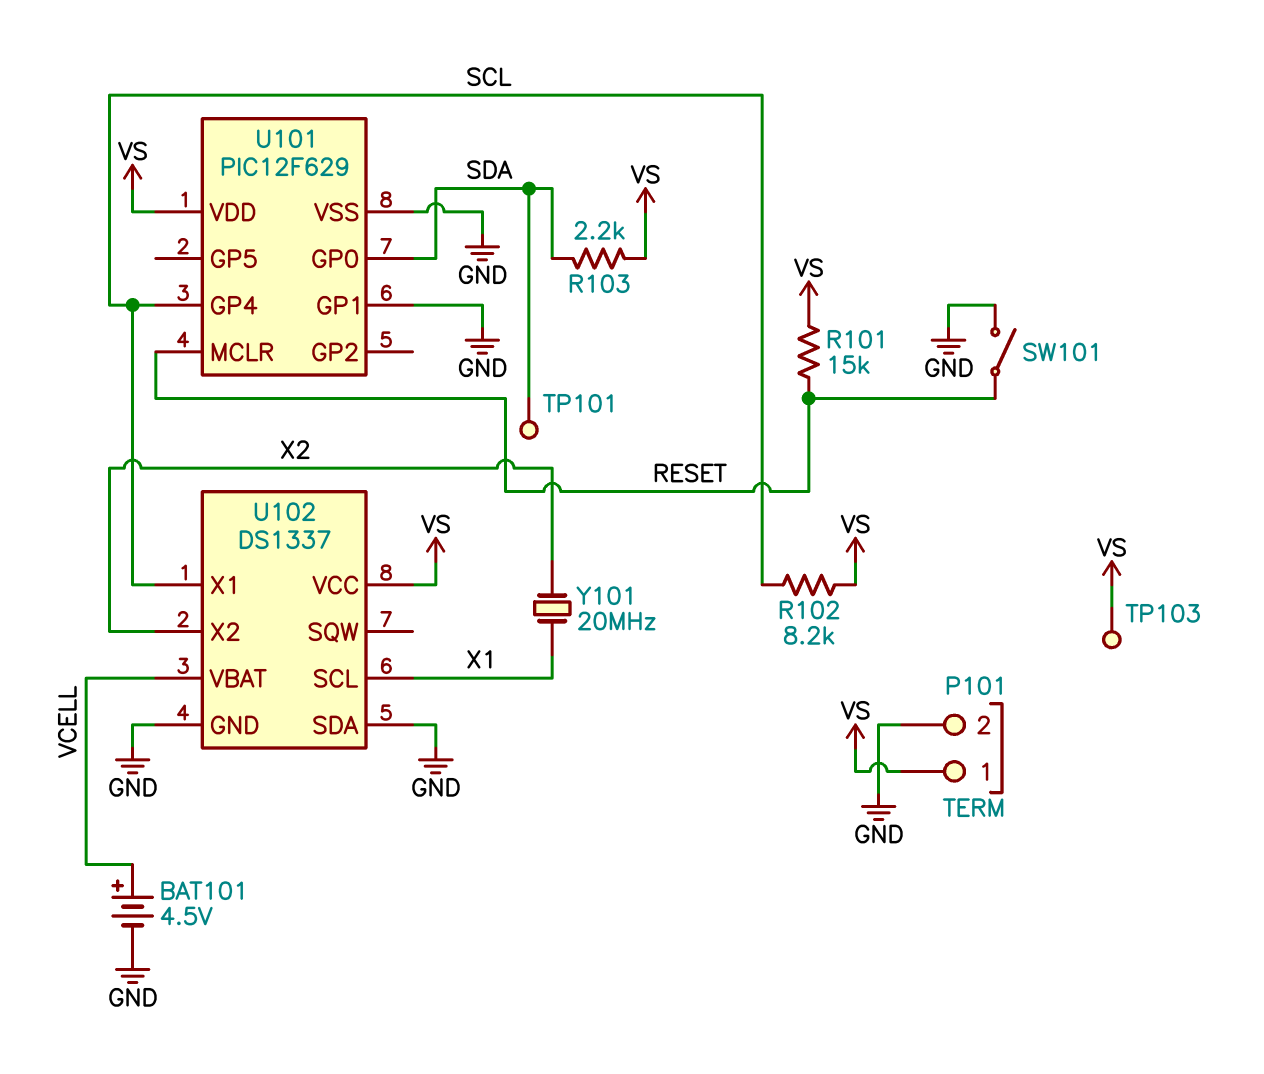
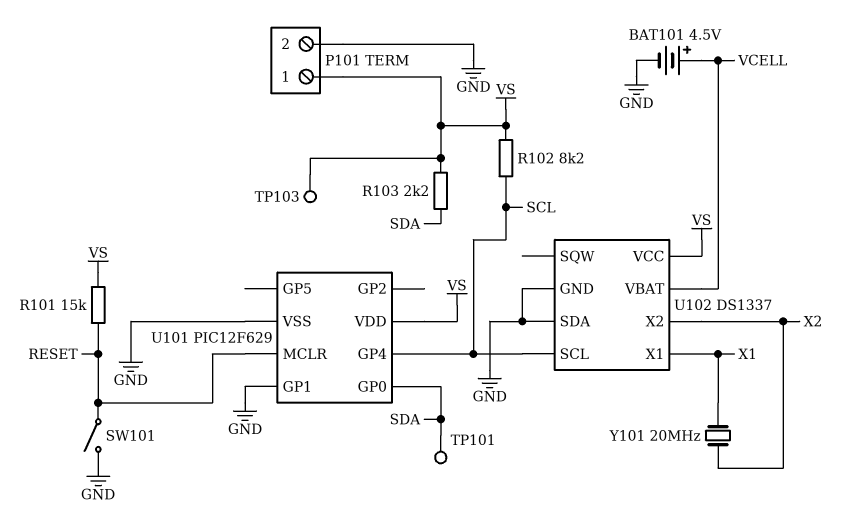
U102 pin SCL: X1 -> SCL
U102 pin X1: SCL -> X1

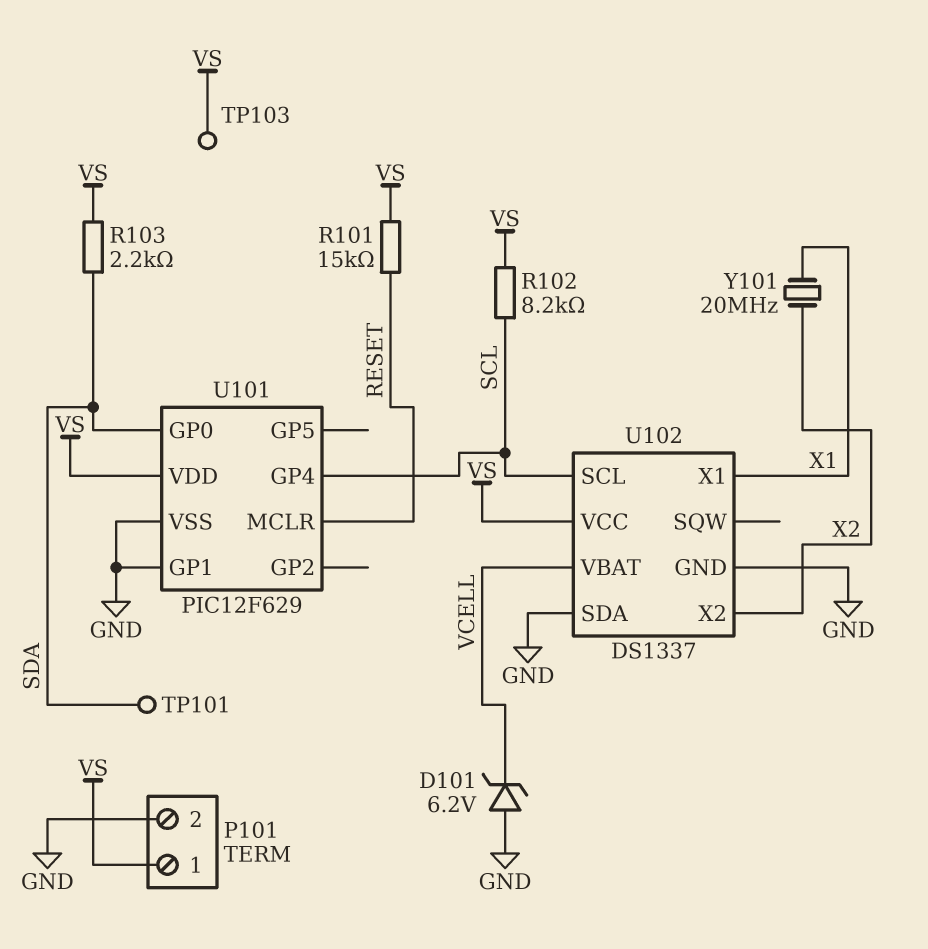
BAT101: 4.5V (plus VCELL, minus GND) -> none
D101: none -> zener 6.2V (A GND, K VCELL)
SW101: switch (GND, RESET) -> none

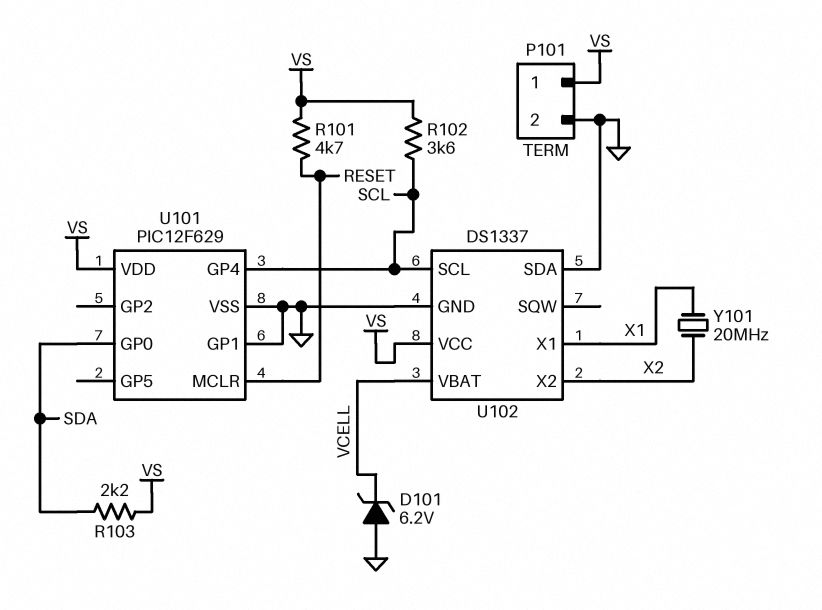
R101: 15k (RESET, VS) -> 4.7k (RESET, VS)
R102: 8.2k (SCL, VS) -> 3.6k (SCL, VS)
TP101: test point (SDA) -> none
TP103: test point (VS) -> none

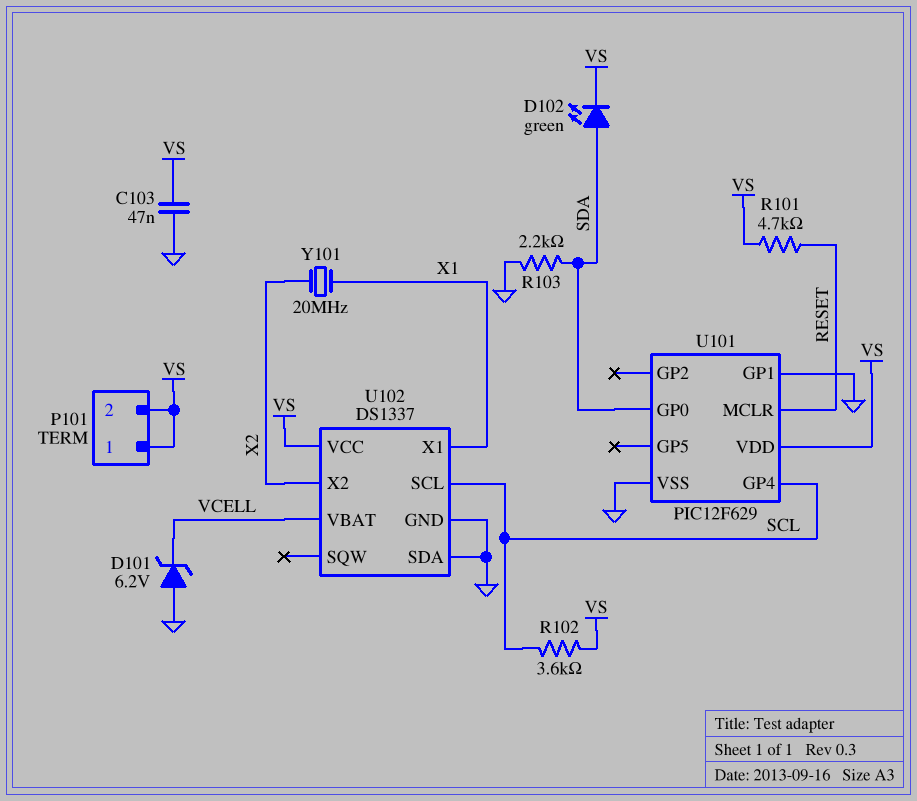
C103: none -> 47nF (GND, VS)
D102: none -> LED green (A SDA, K VS)
P101 pin 2: GND -> VS
R103: 2.2k (SDA, VS) -> 2.2k (GND, SDA)

